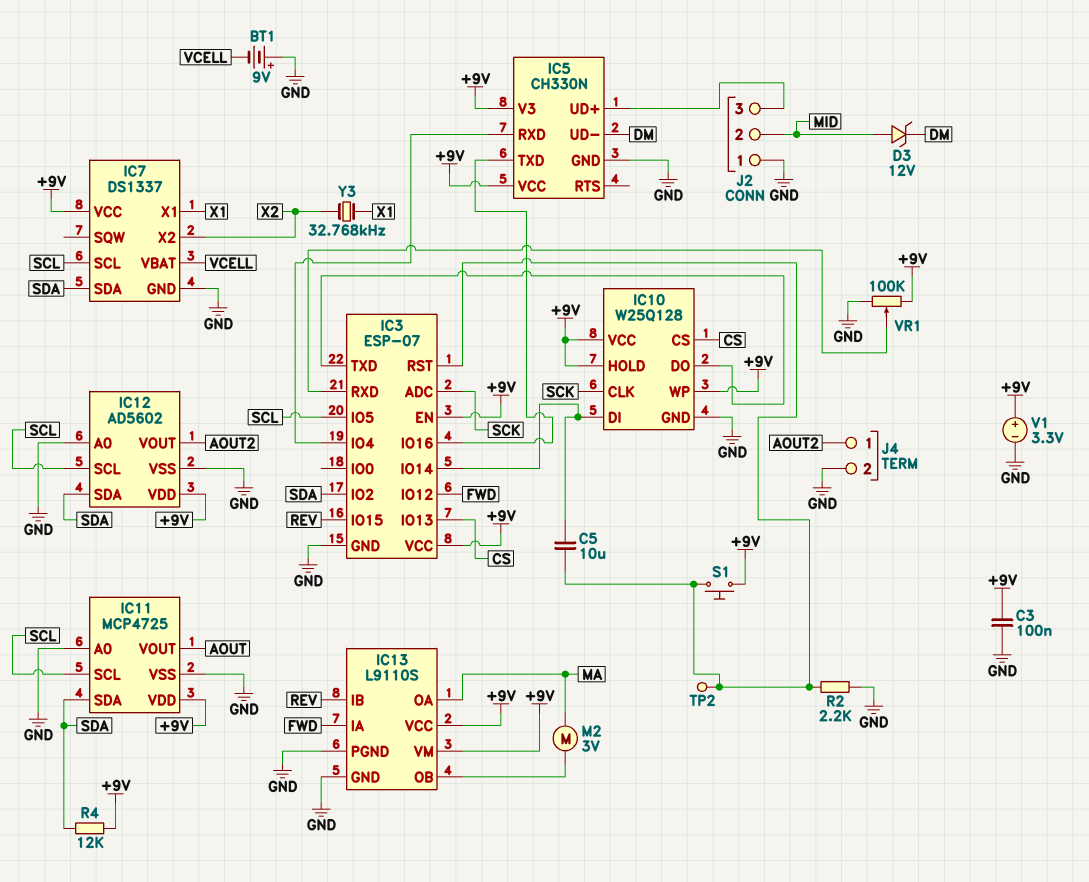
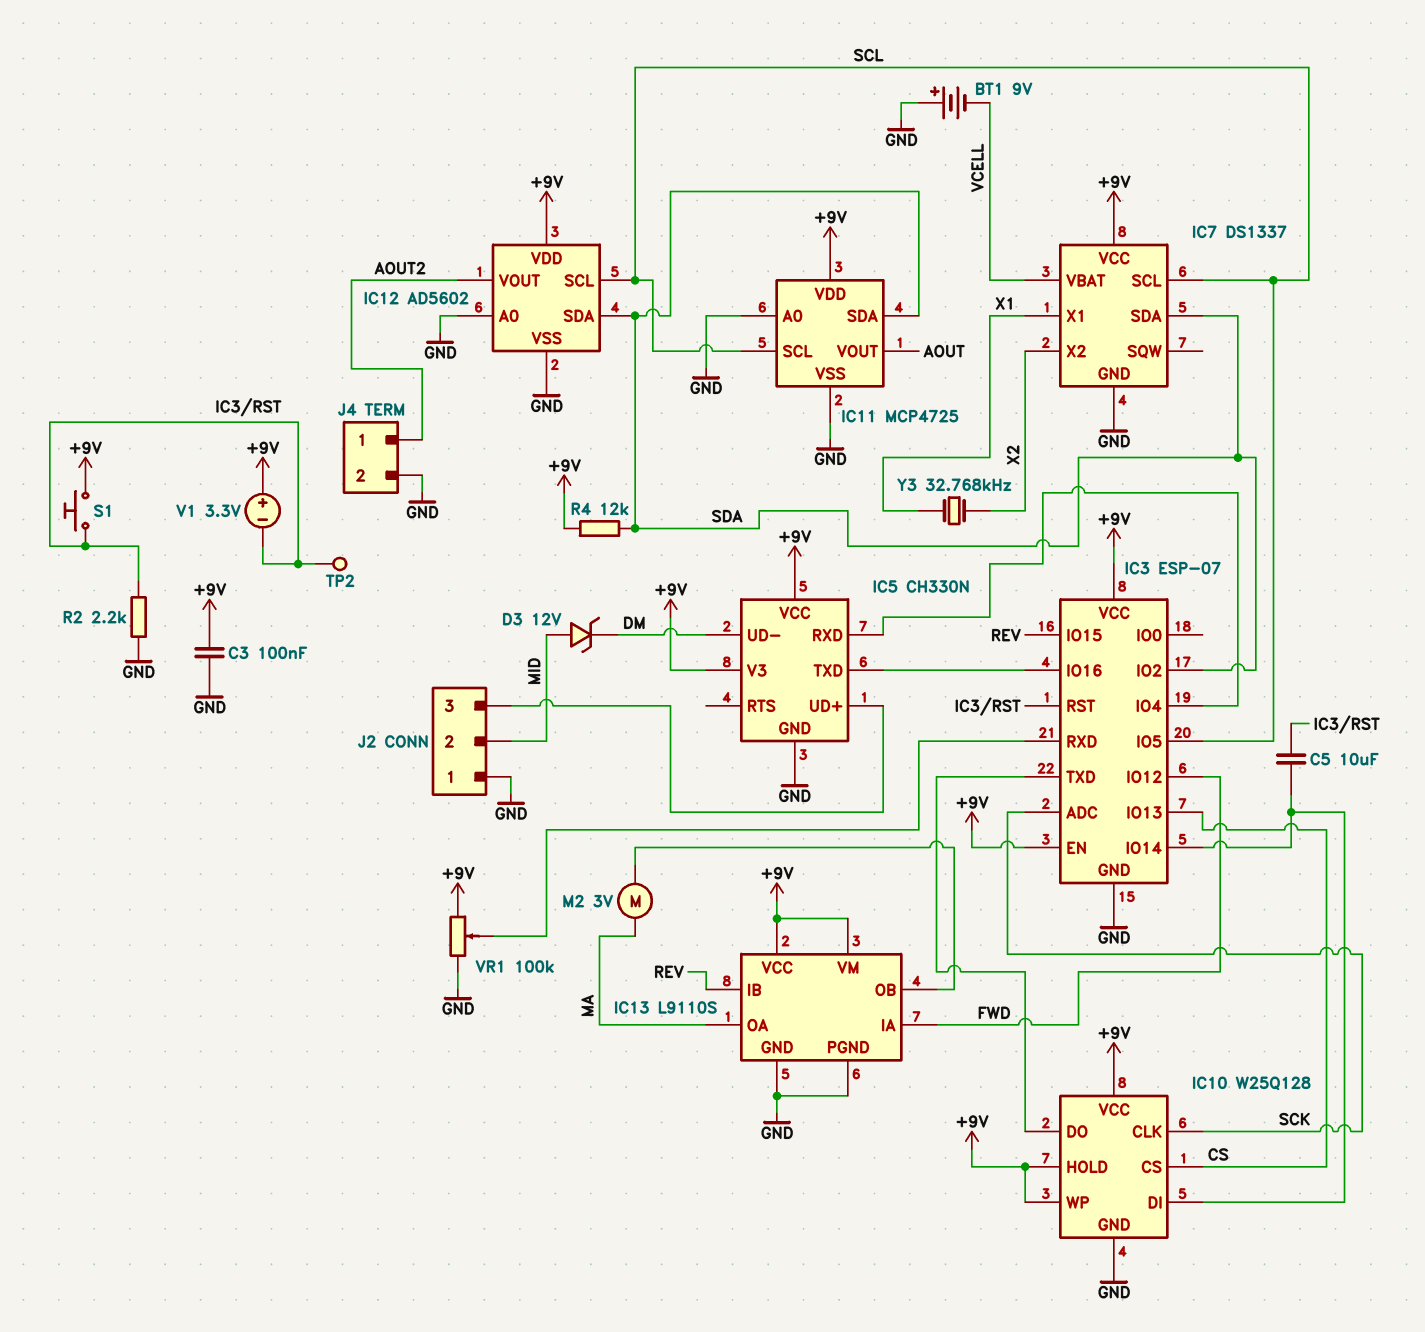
V1: 3.3V (plus +9V, minus GND) -> 3.3V (plus +9V, minus IC3/RST)

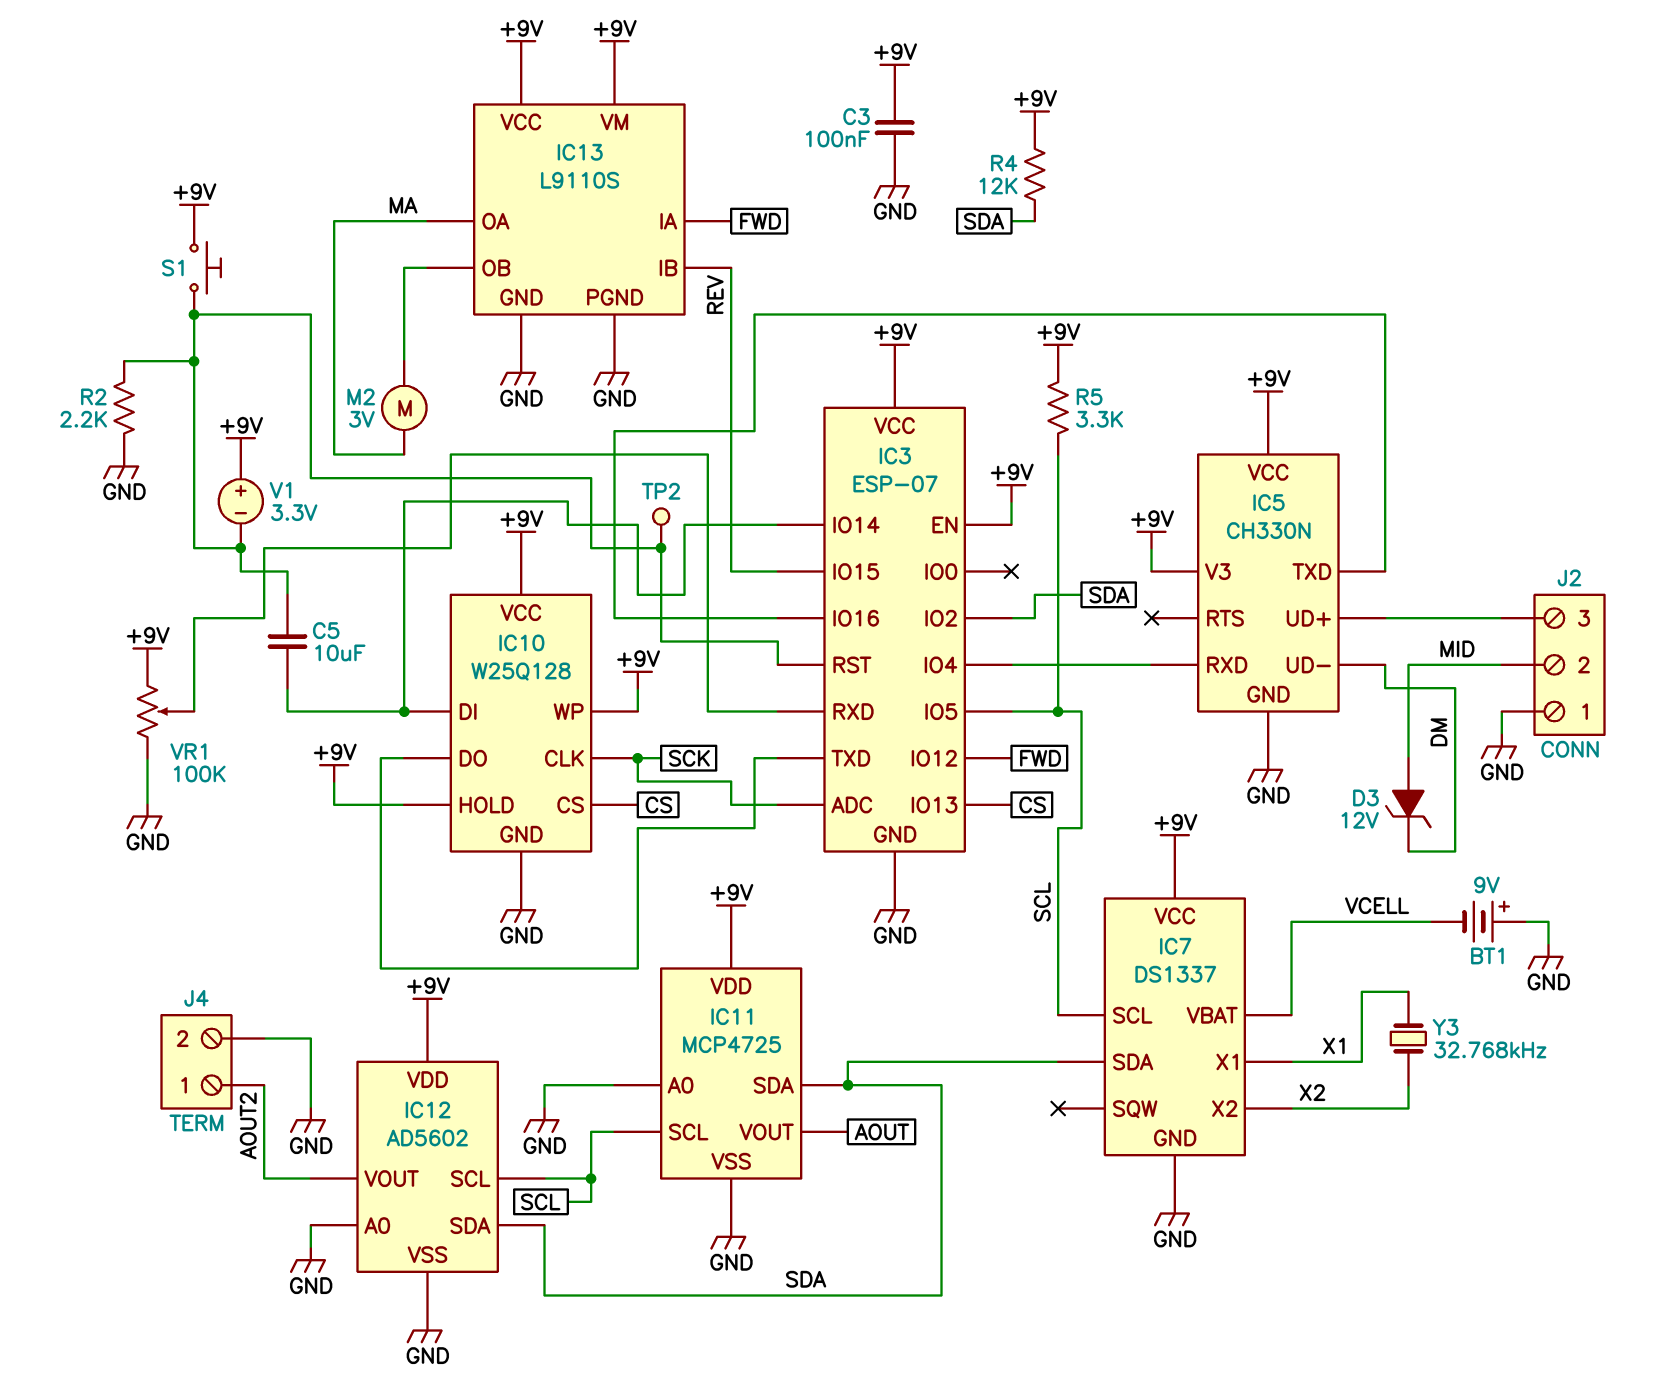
R5: none -> 3.3k (+9V, SCL)

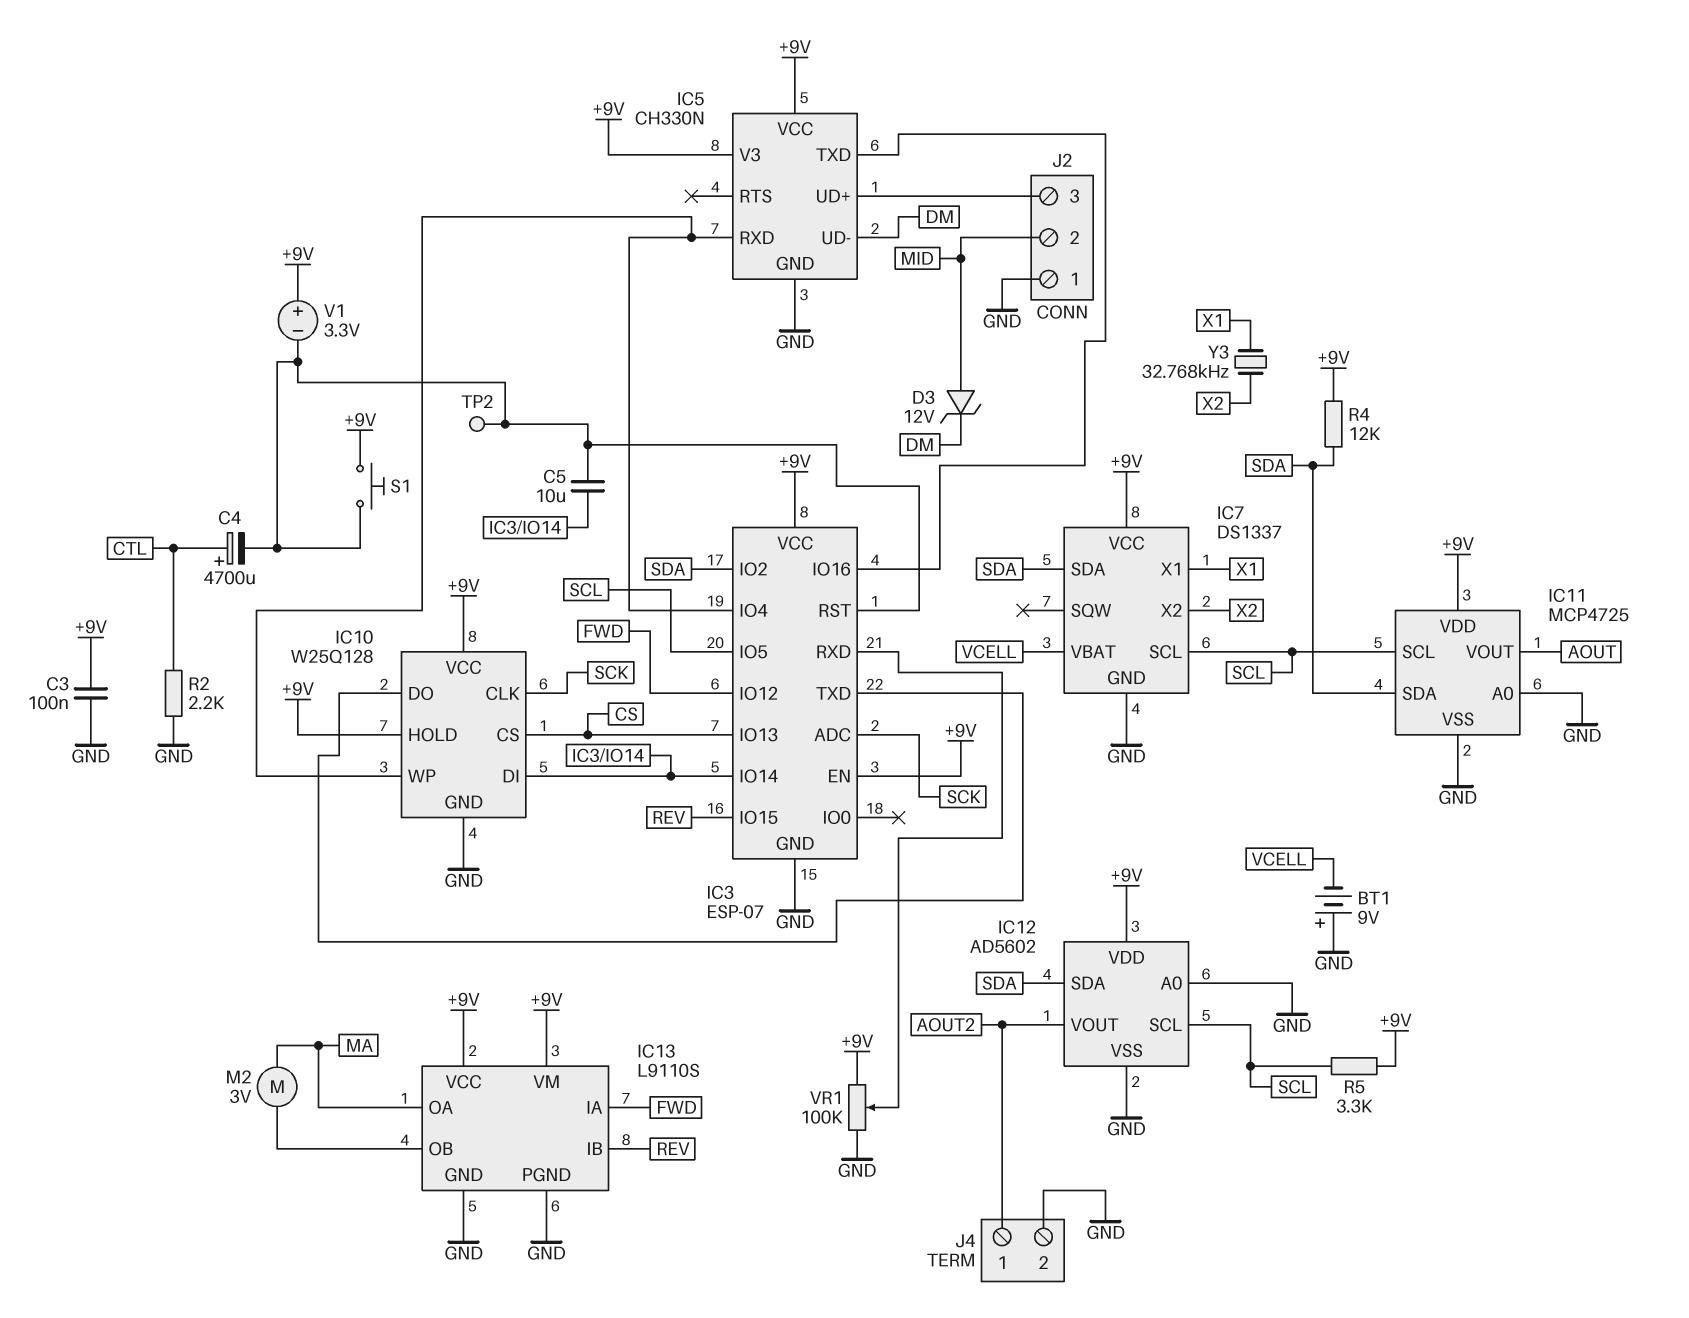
C4: none -> 4700uF (plus CTL, minus IC3/RST)
IC10 pin WP: +9V -> IC3/IO4
R2: 2.2k (GND, IC3/RST) -> 2.2k (CTL, GND)

